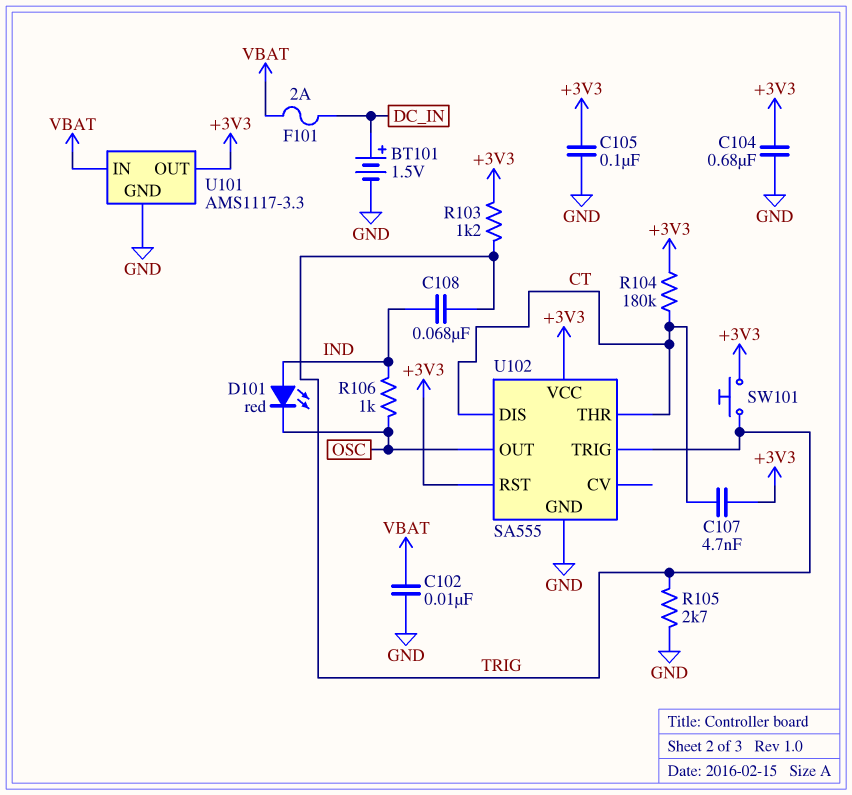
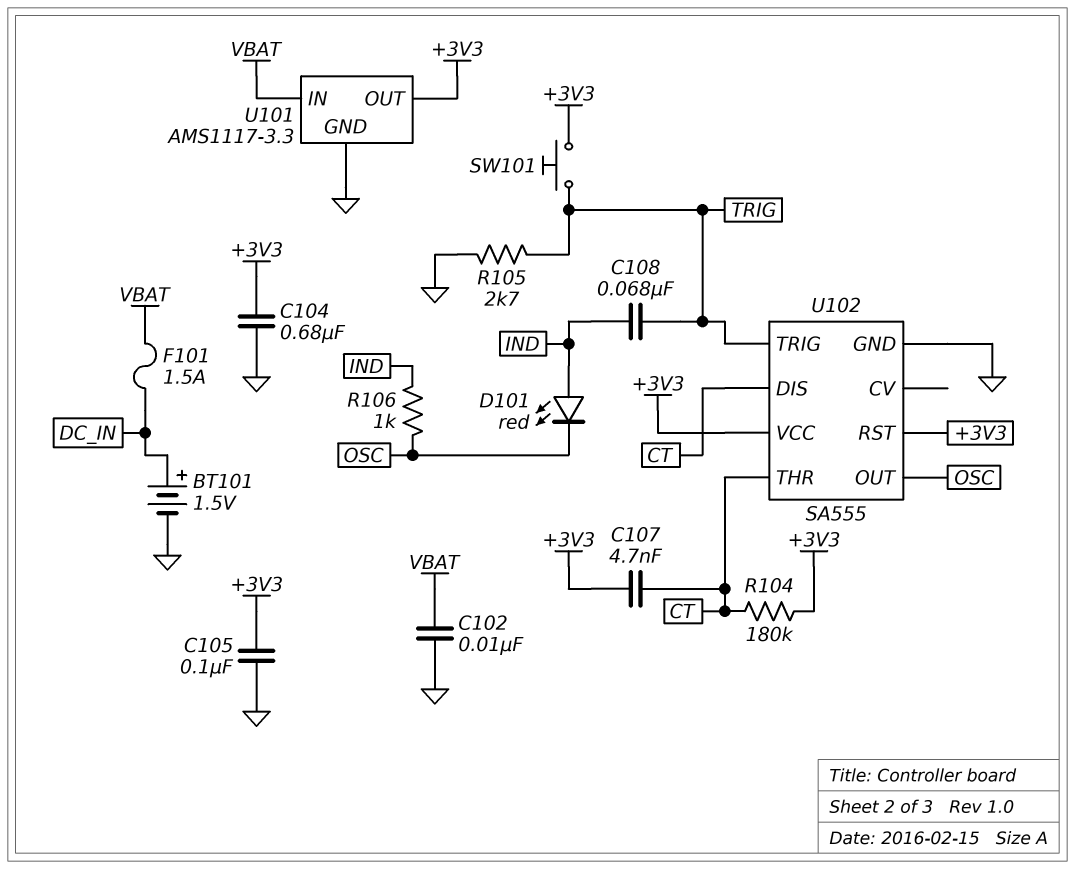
F101: 2A (DC_IN, VBAT) -> 1.5A (DC_IN, VBAT)
R103: 1.2k (+3V3, TRIG) -> none

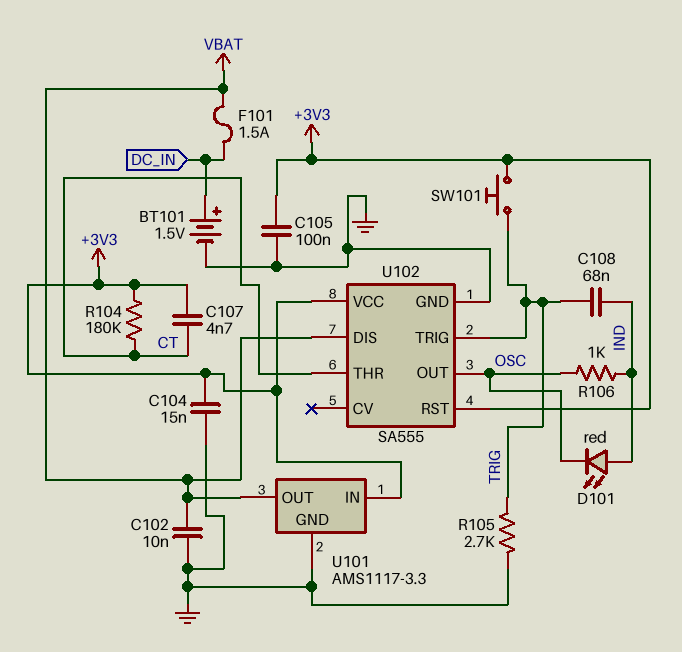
C104: 680nF (+3V3, GND) -> 15nF (+3V3, GND)
U101 pin IN: VBAT -> +3V3
U101 pin OUT: +3V3 -> VBAT
U102 pin DIS: CT -> VBAT

